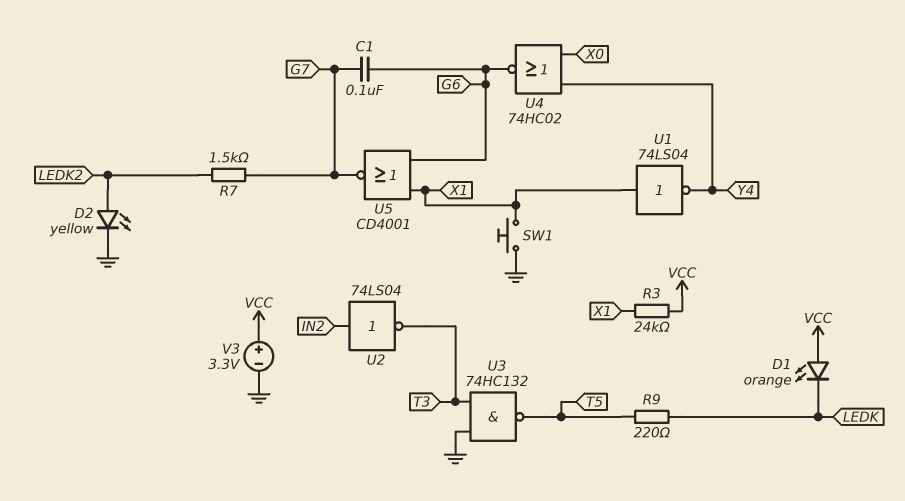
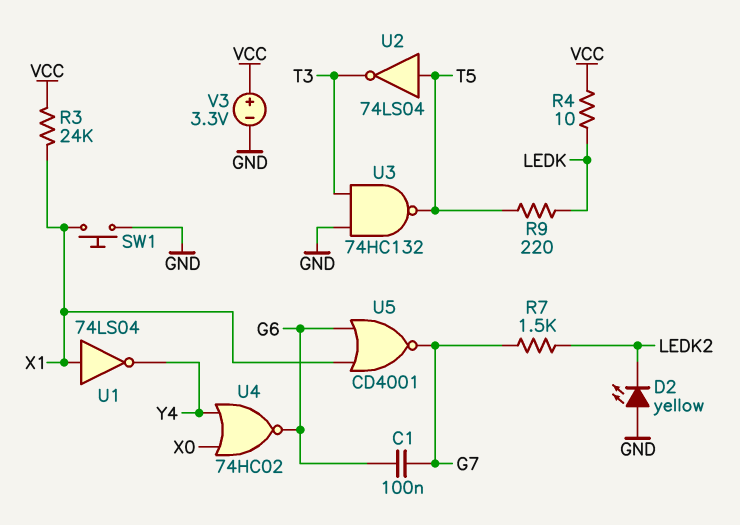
D1: LED orange (A VCC, K LEDK) -> none
D2: LED yellow (A LEDK2, K GND) -> LED yellow (A GND, K LEDK2)
R4: none -> 10 (LEDK, VCC)
U2: NOT 74LS04 (in IN2, out T3) -> NOT 74LS04 (in T5, out T3)

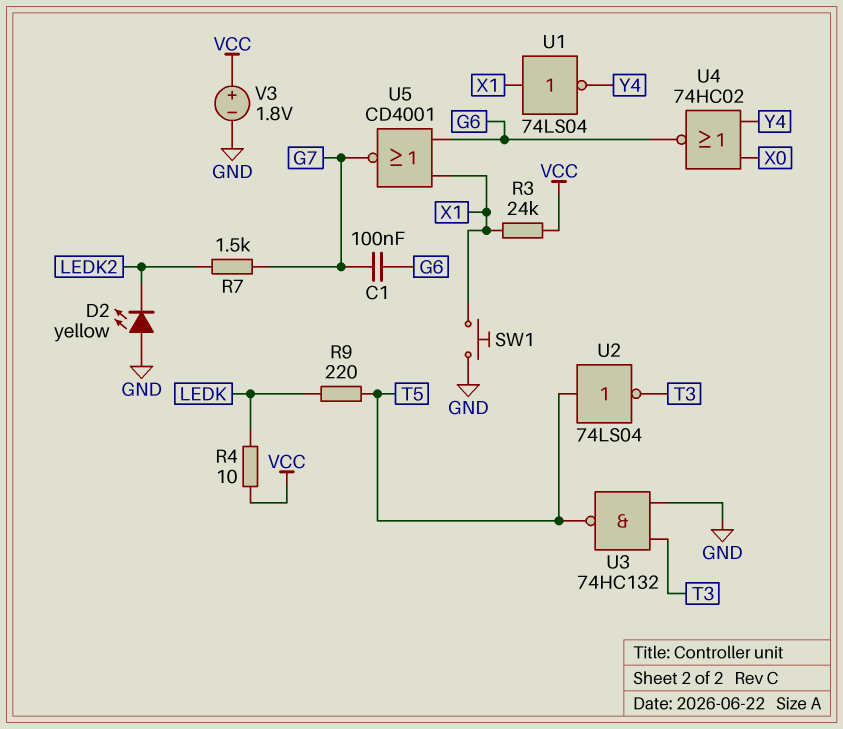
V3: 3.3V (plus VCC, minus GND) -> 1.8V (plus VCC, minus GND)

